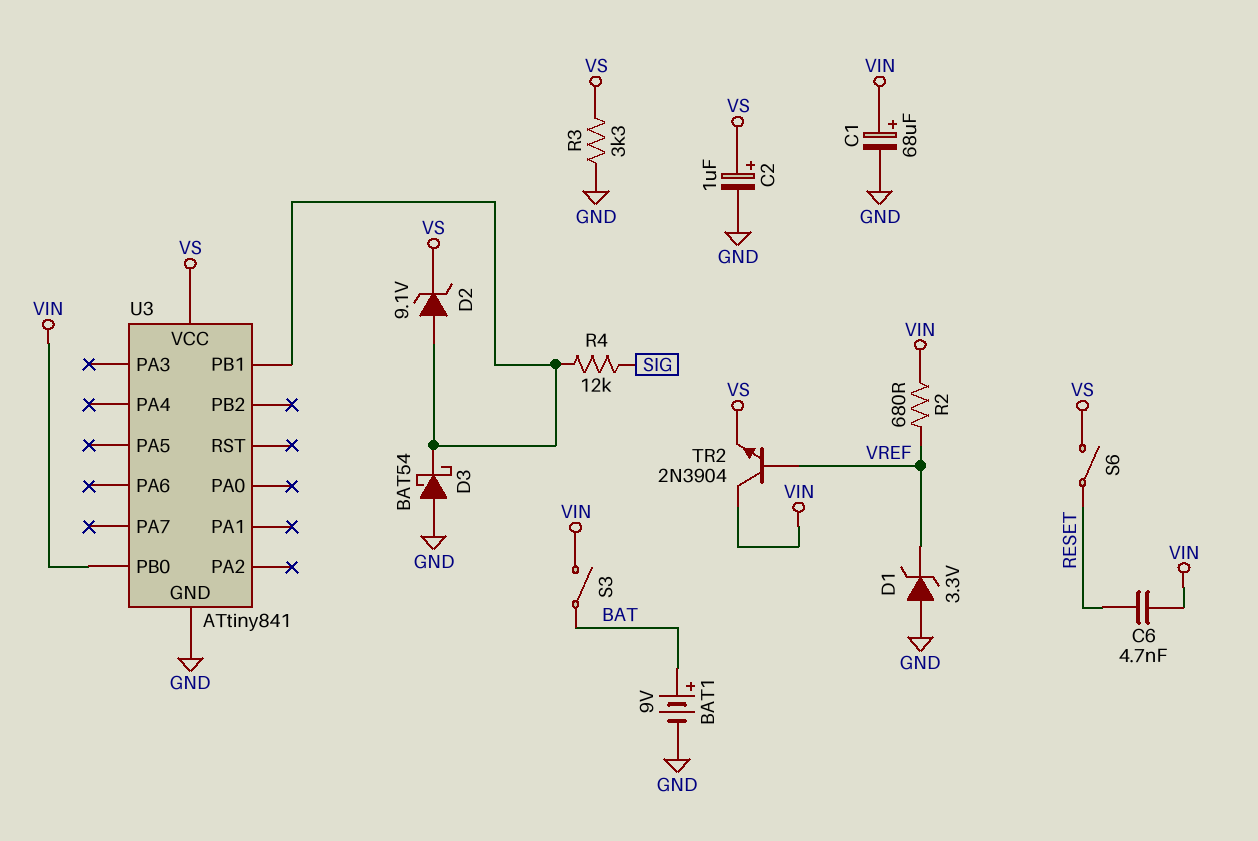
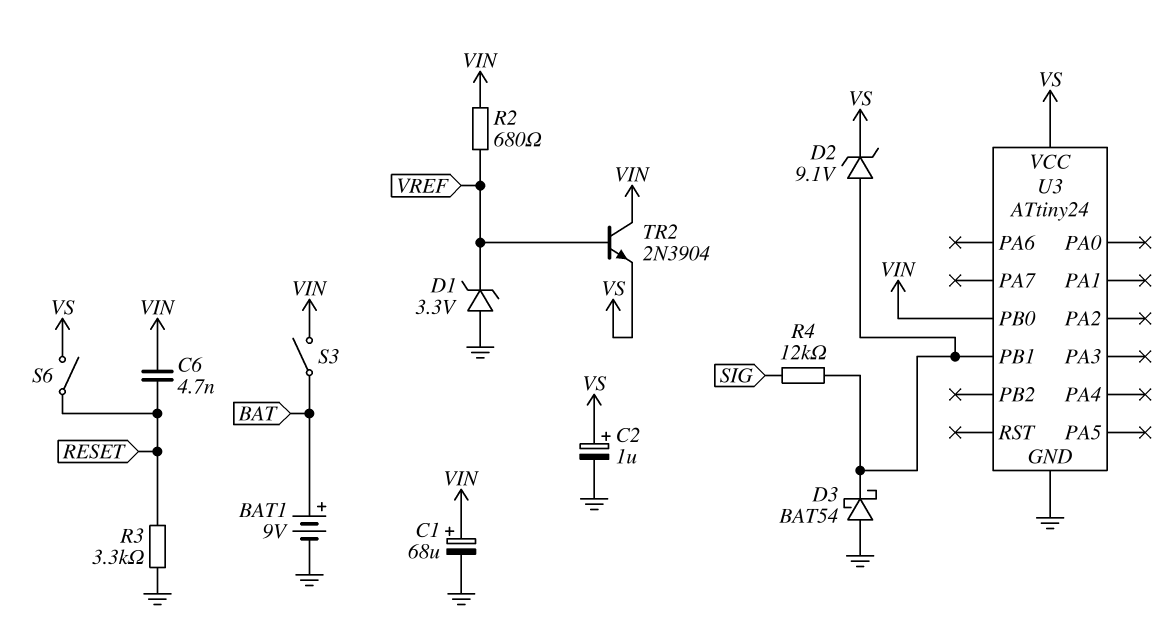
R3: 3.3k (GND, VS) -> 3.3k (GND, RESET)
U3: ATtiny841 -> ATtiny24

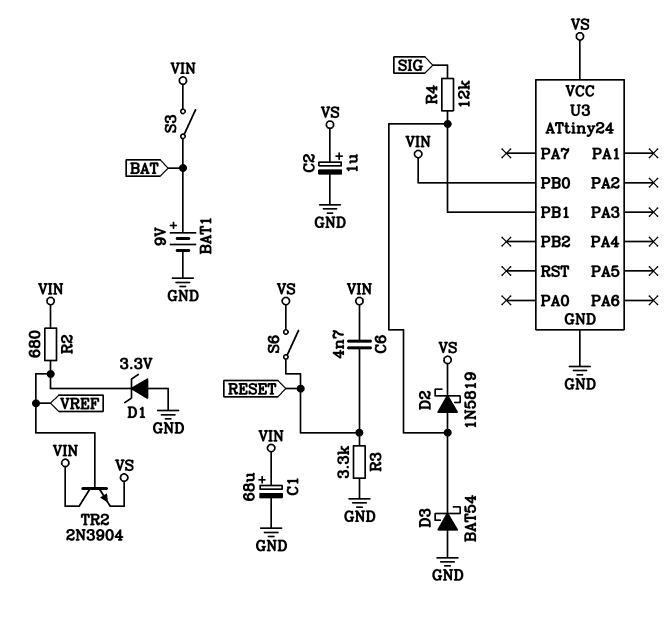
D2: zener 9.1V (A U3/PB1, K VS) -> schottky 1N5819 (A U3/PB1, K VS)

